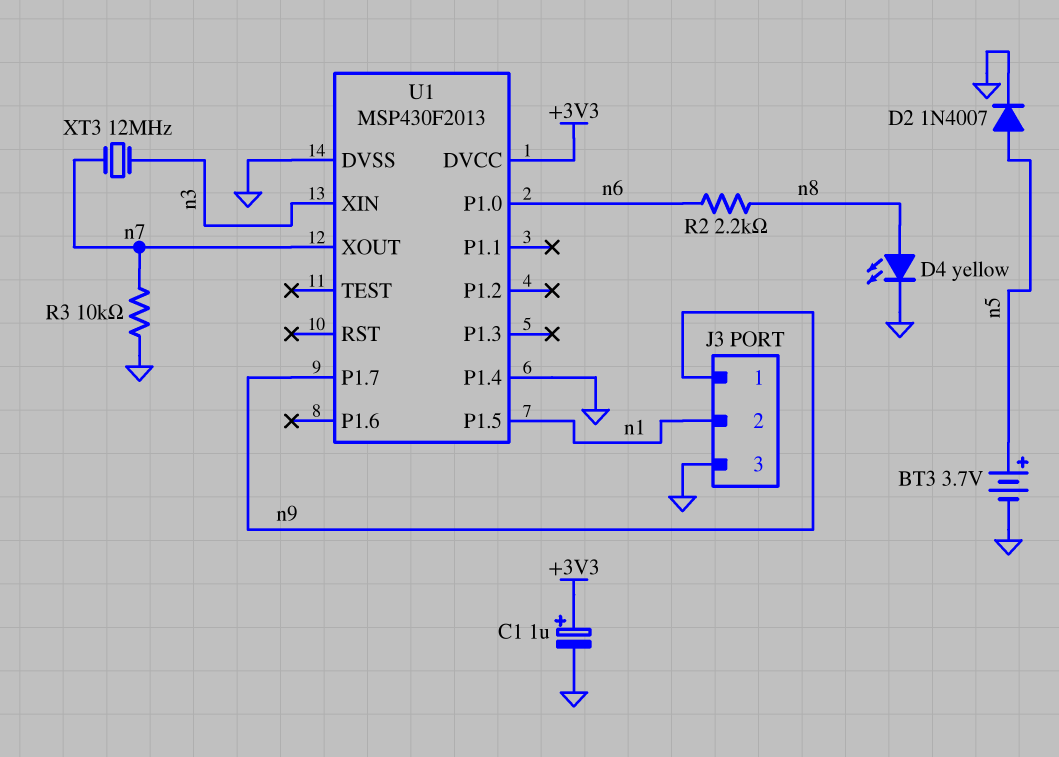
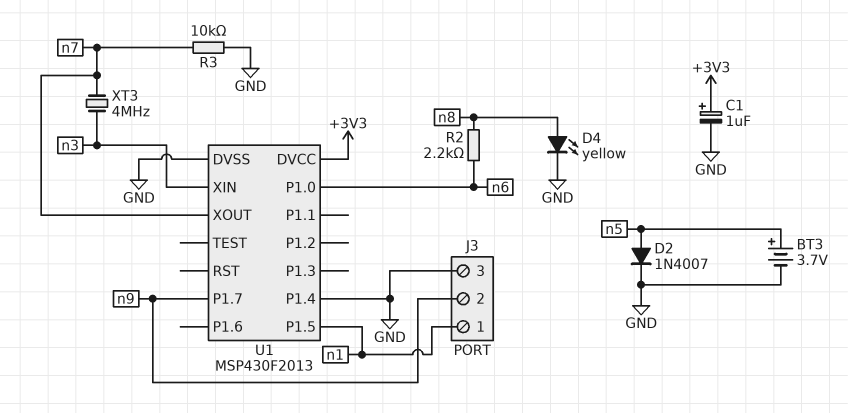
J3 pin 1: n9 -> n1
J3 pin 2: n1 -> n9
XT3: 12MHz (n3, n7) -> 4MHz (n3, n7)

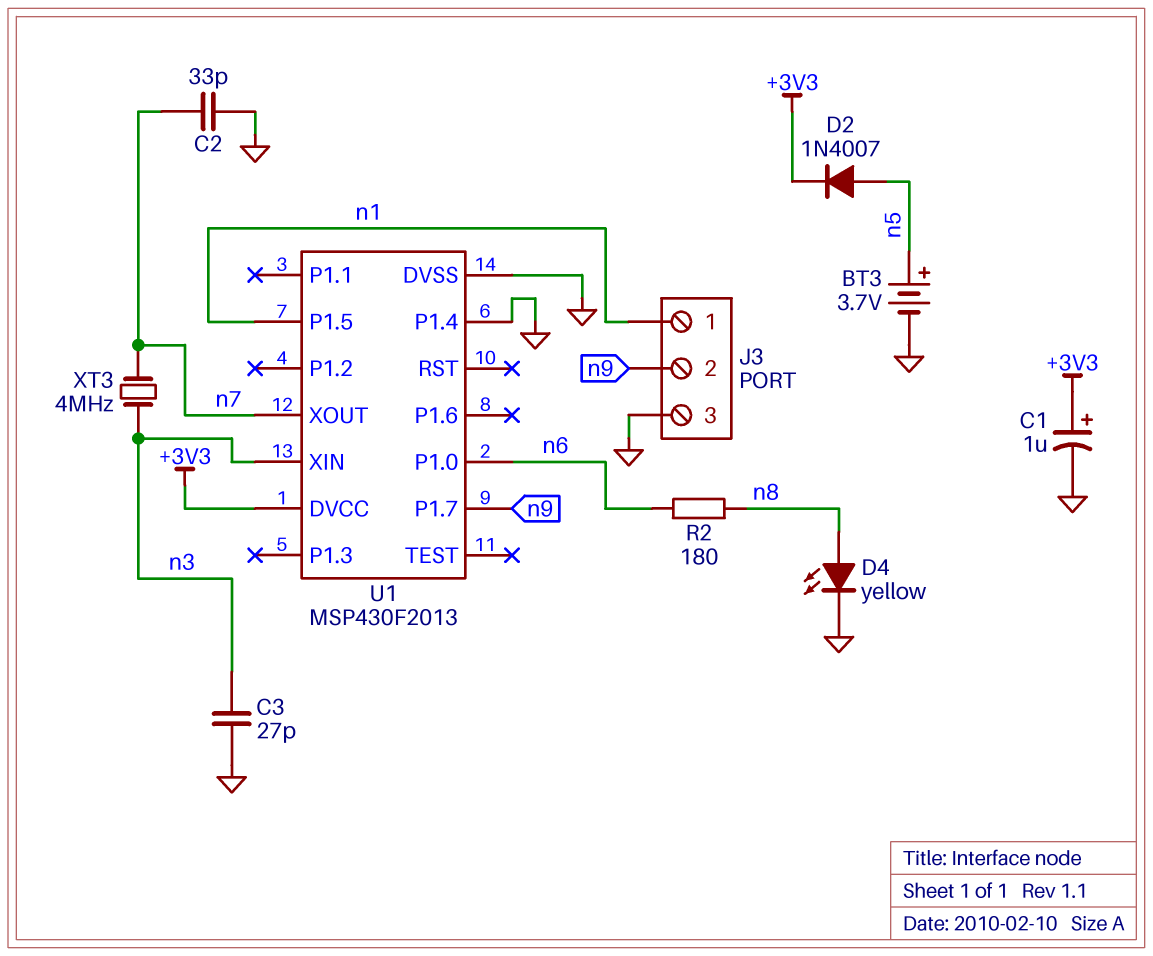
C2: none -> 33pF (GND, n7)
C3: none -> 27pF (GND, n3)
D2: diode 1N4007 (A n5, K GND) -> diode 1N4007 (A n5, K +3V3)
R2: 2.2k (n6, n8) -> 180 (n6, n8)
R3: 10k (GND, n7) -> none

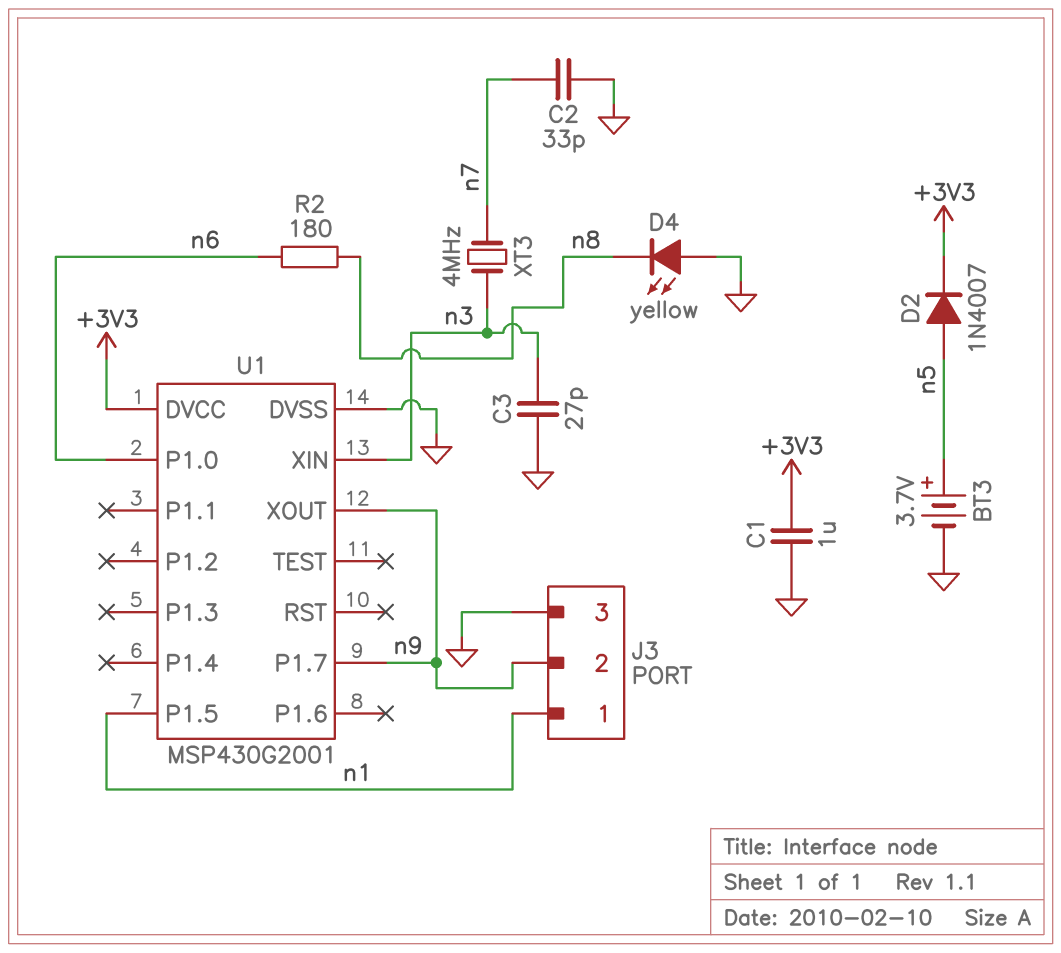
C1: 1uF (plus +3V3, minus GND) -> 1uF (+3V3, GND)
D4: LED yellow (A n8, K GND) -> LED yellow (A GND, K n8)
U1: MSP430F2013 -> MSP430G2001
U1 pin P1.4: GND -> none
U1 pin XOUT: n7 -> n9

